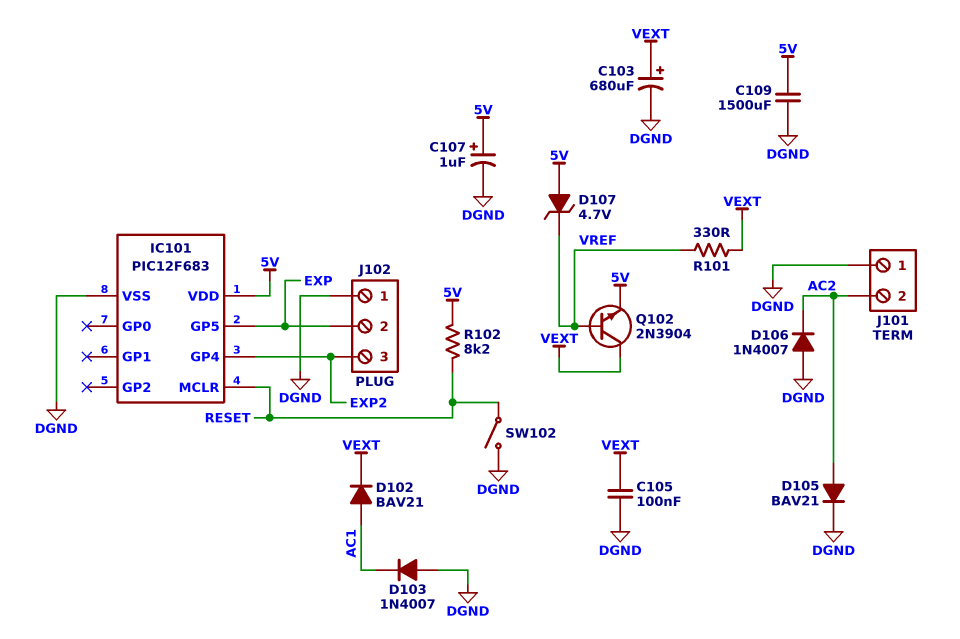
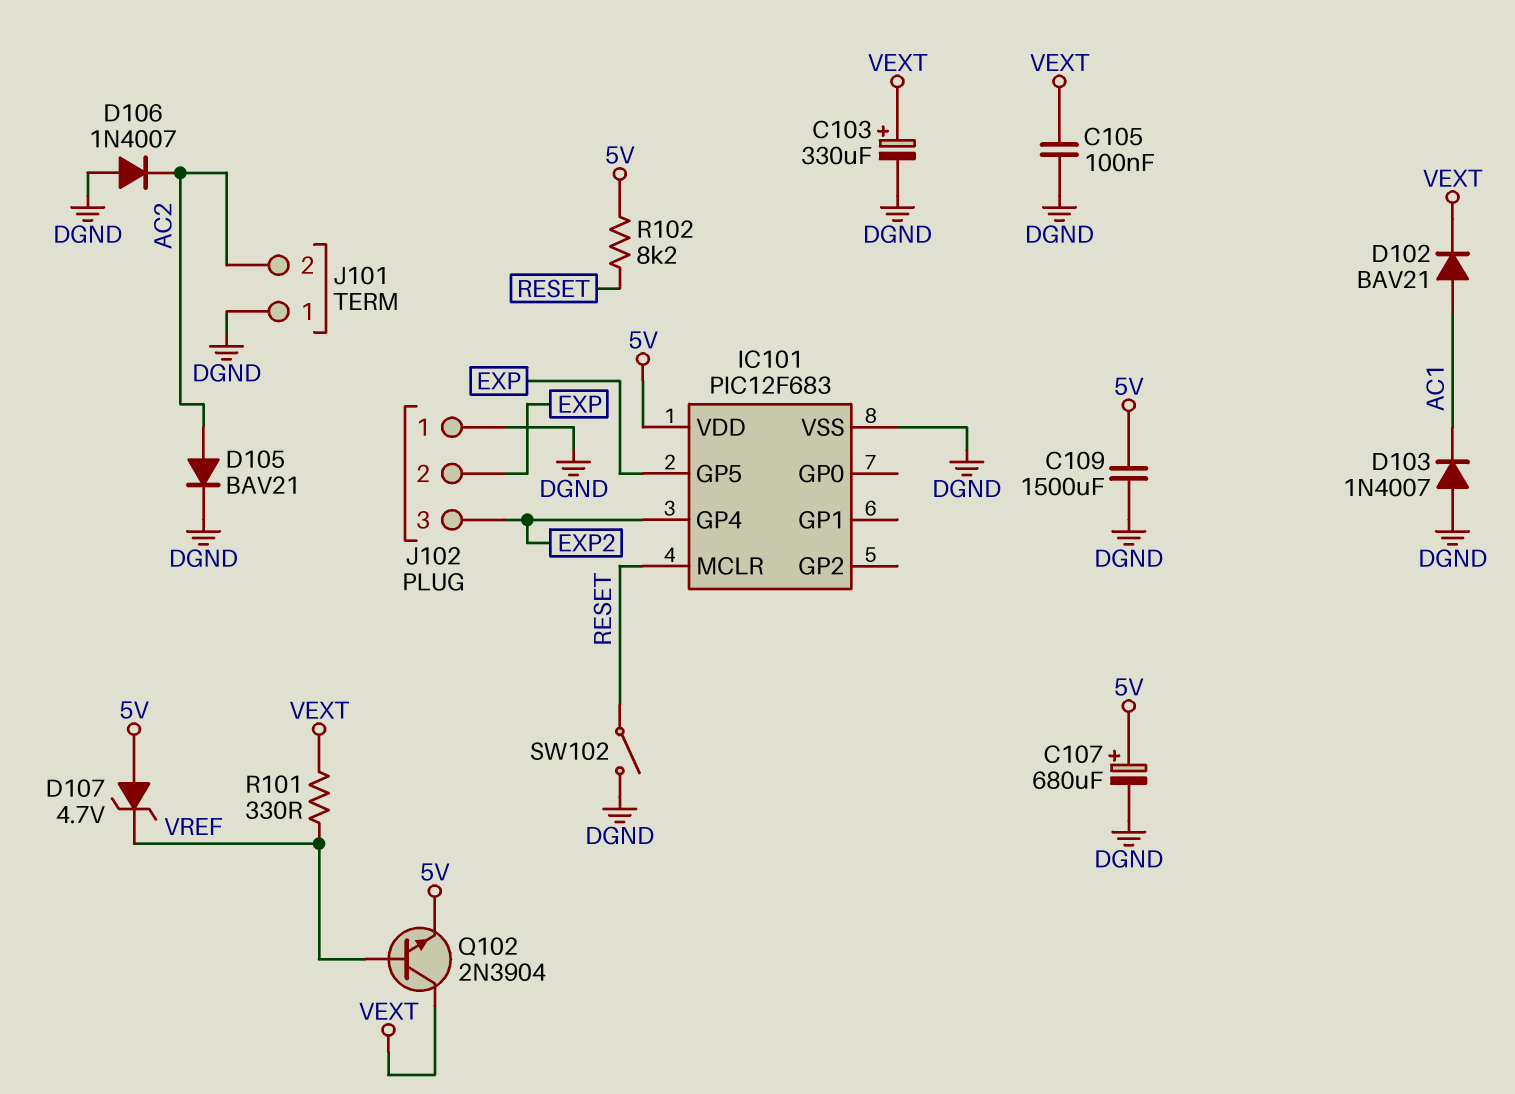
C103: 680uF (plus VEXT, minus DGND) -> 330uF (plus VEXT, minus DGND)
C107: 1uF (plus 5V, minus DGND) -> 680uF (plus 5V, minus DGND)

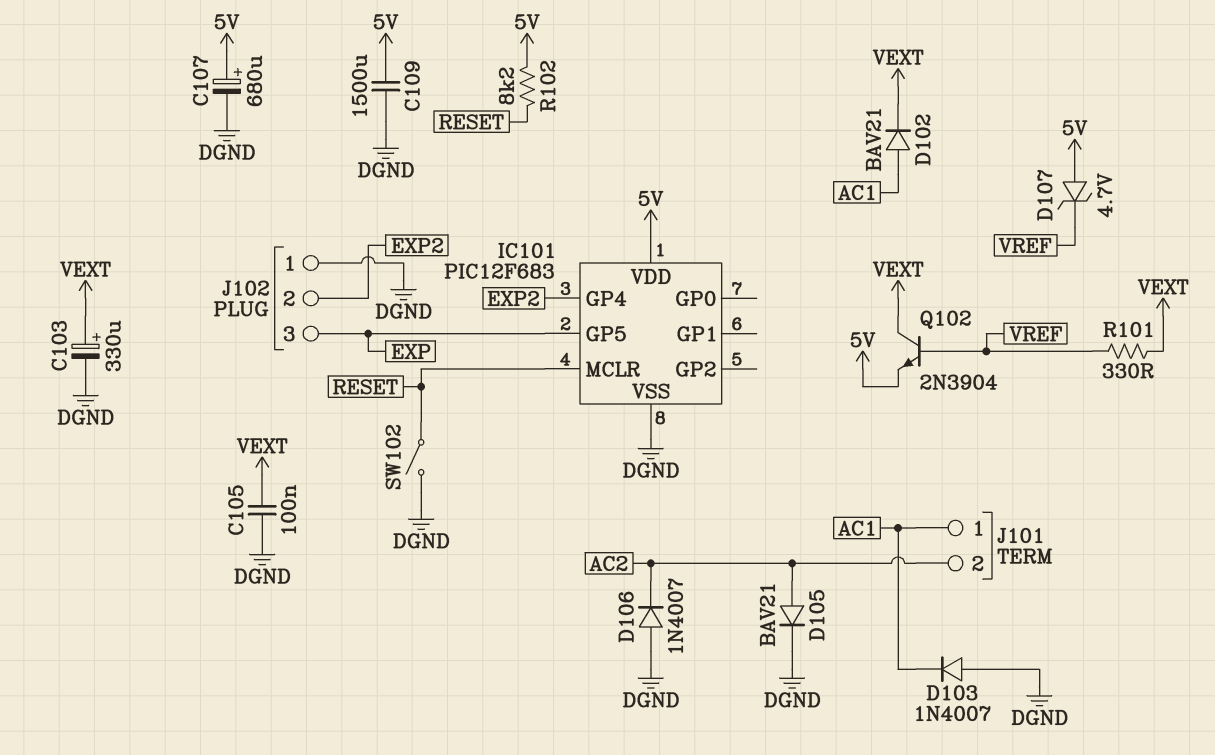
J101 pin 1: DGND -> AC1
J102 pin 2: EXP -> EXP2
J102 pin 3: EXP2 -> EXP

